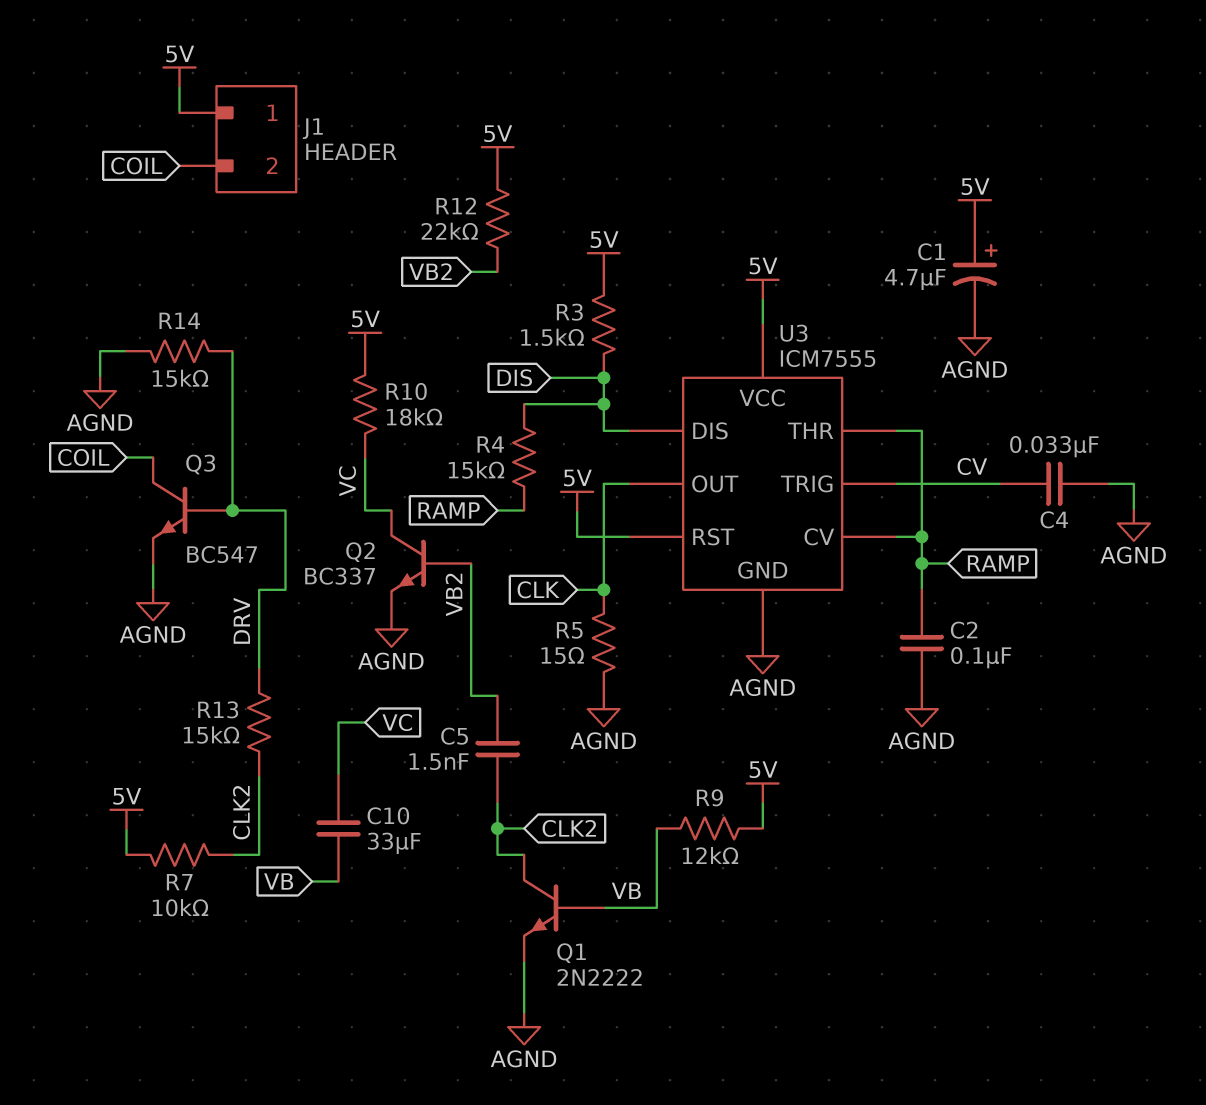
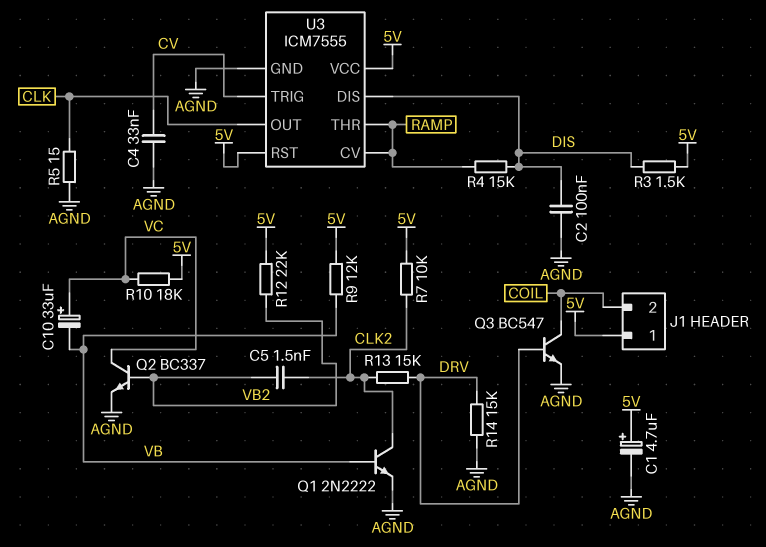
C2: 100nF (AGND, RAMP) -> 100nF (AGND, DIS)
C10: 33uF (VB, VC) -> 33uF (plus VC, minus VB)

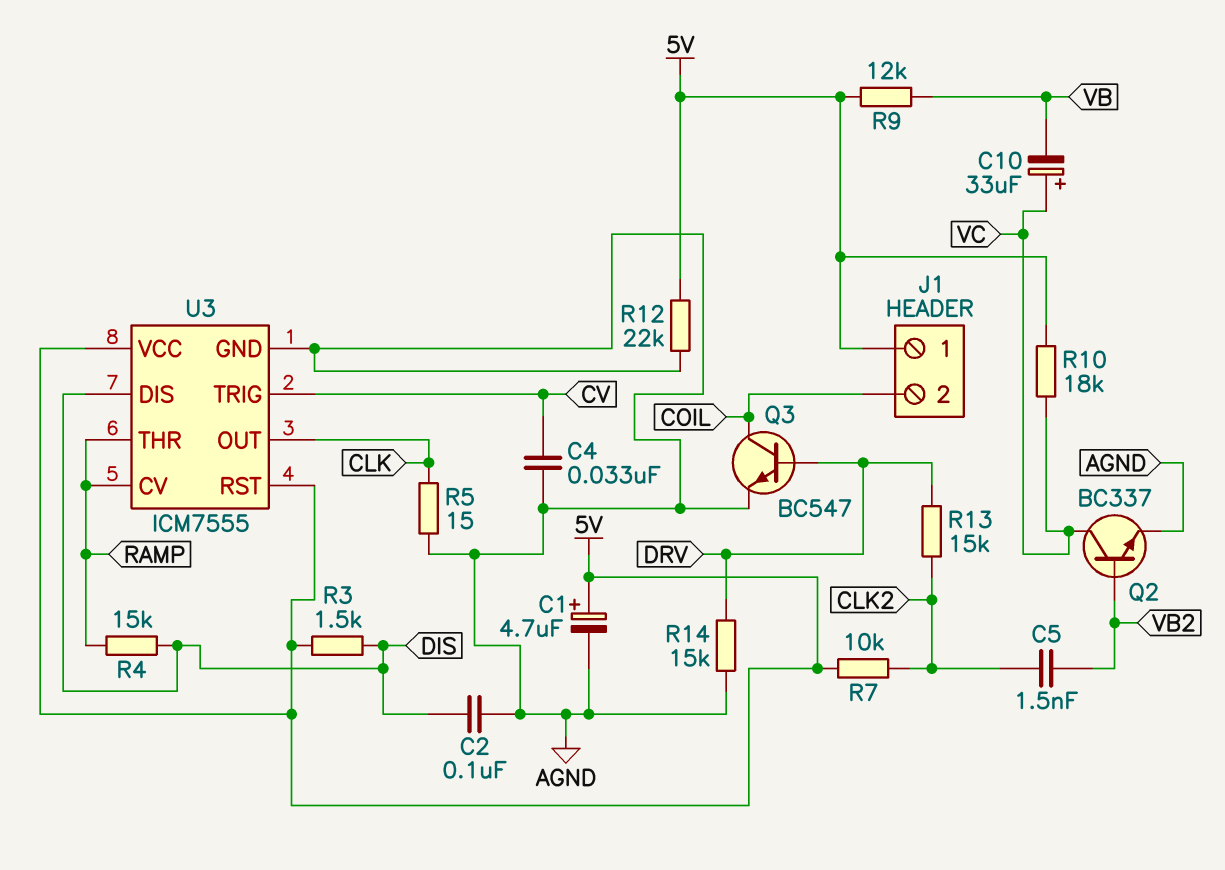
Q1: NPN 2N2222 (B VB, C CLK2, E AGND) -> none
R12: 22k (5V, VB2) -> 22k (5V, AGND)

